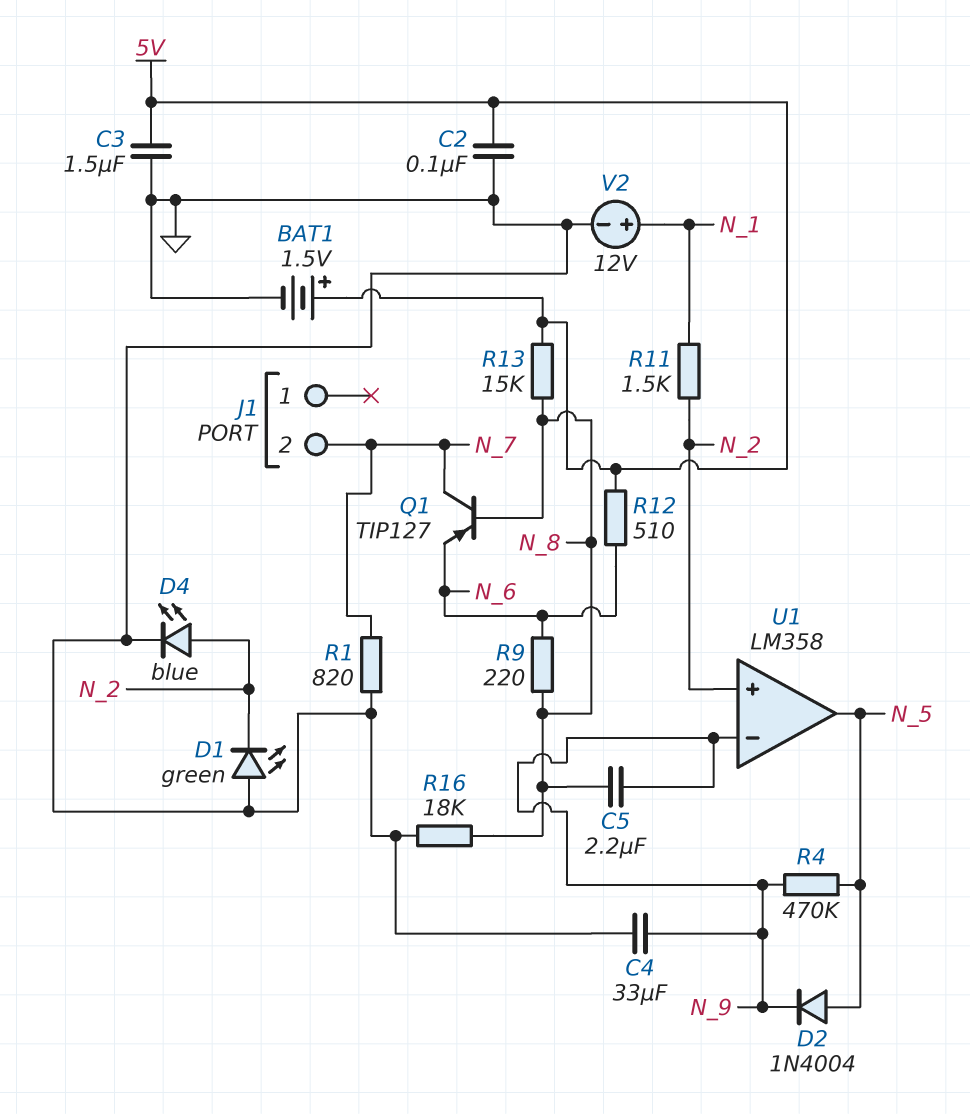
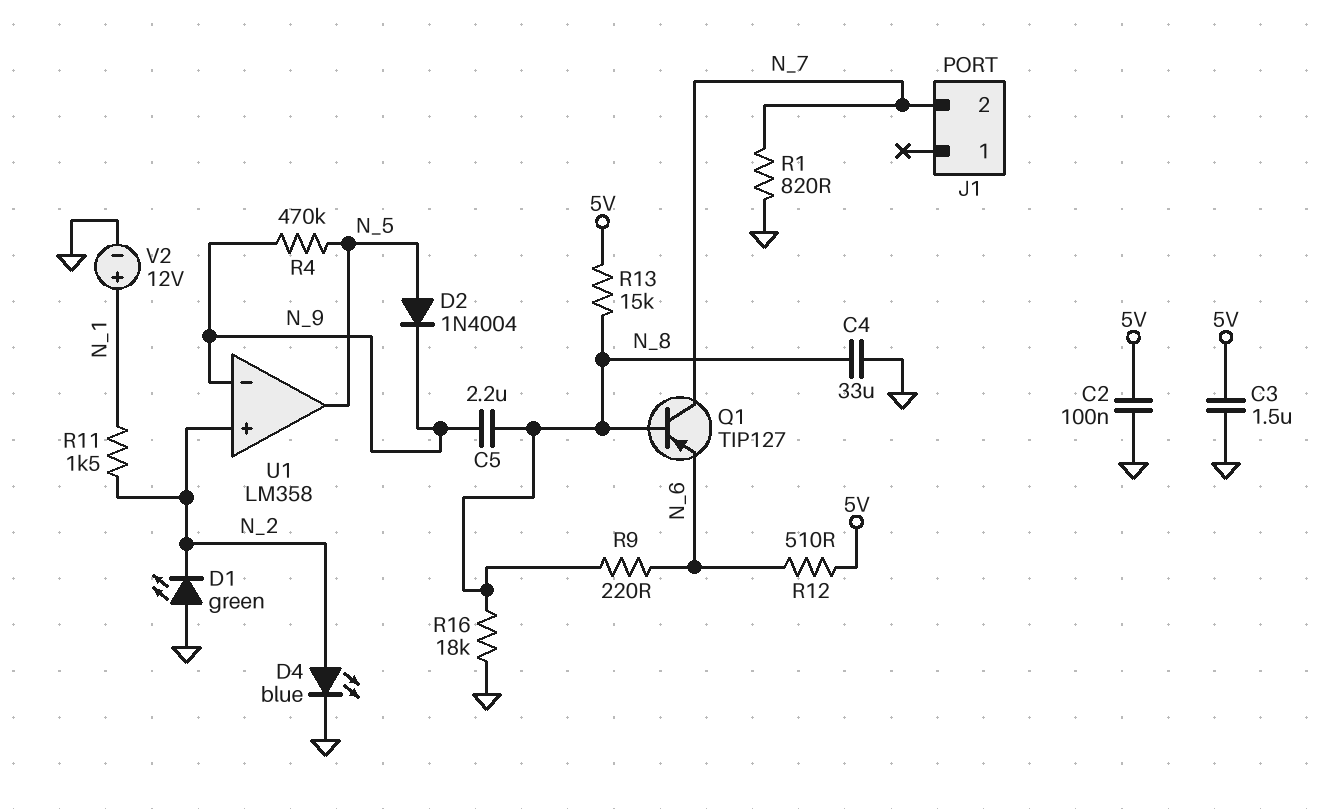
BAT1: 1.5V (plus 5V, minus GND) -> none
C4: 33uF (GND, N_9) -> 33uF (GND, N_8)

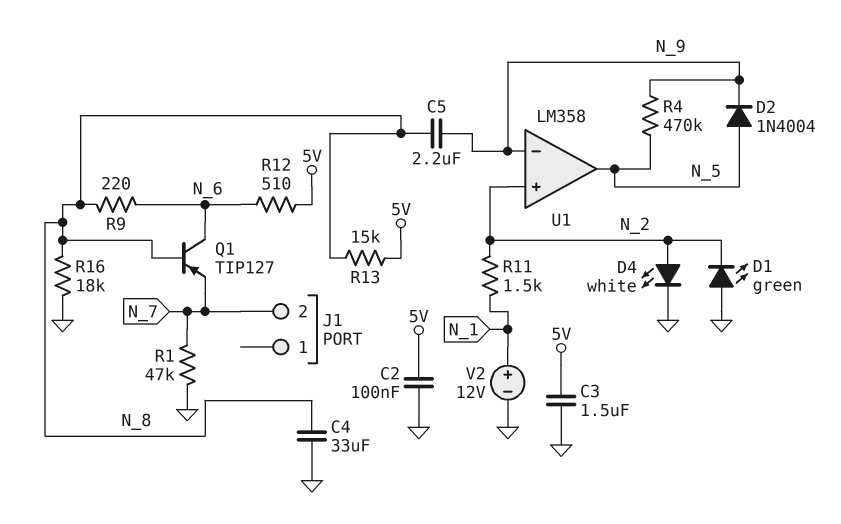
D4: LED blue (A N_2, K GND) -> LED white (A N_2, K GND)
Q1: PNP TIP127 (B N_8, C N_7, E N_6) -> PNP TIP127 (B N_8, C N_6, E N_7)
R1: 820 (GND, N_7) -> 47k (GND, N_7)

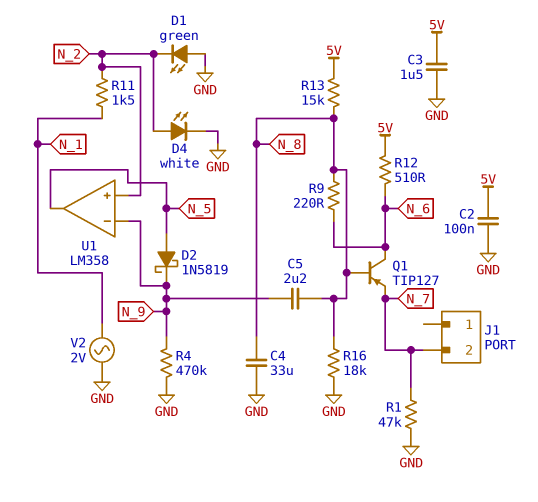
D2: diode 1N4004 (A N_5, K N_9) -> schottky 1N5819 (A N_5, K N_9)
R4: 470k (N_5, N_9) -> 470k (GND, N_9)
V2: 12V (plus N_1, minus GND) -> AC 2V (GND, N_1)

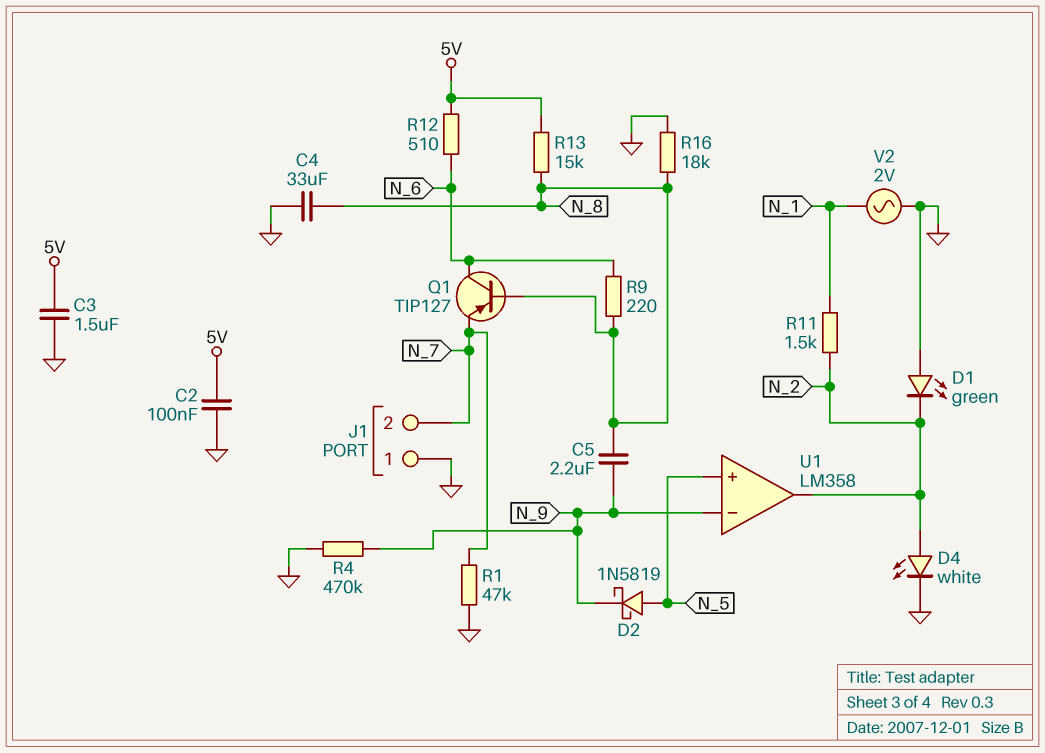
J1 pin 1: none -> GND
U1 pin in+: N_2 -> N_5
U1 pin out: N_5 -> N_2

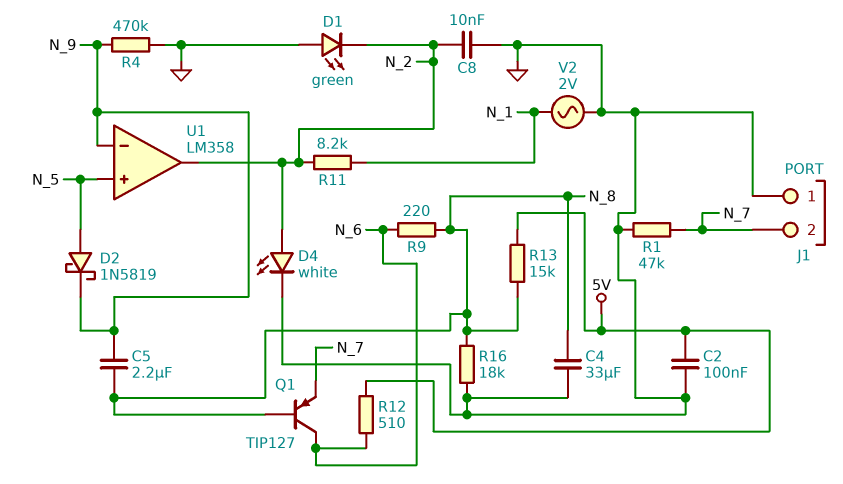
C3: 1.5uF (5V, GND) -> none
C8: none -> 10nF (GND, N_2)
R11: 1.5k (N_1, N_2) -> 8.2k (N_1, N_2)

